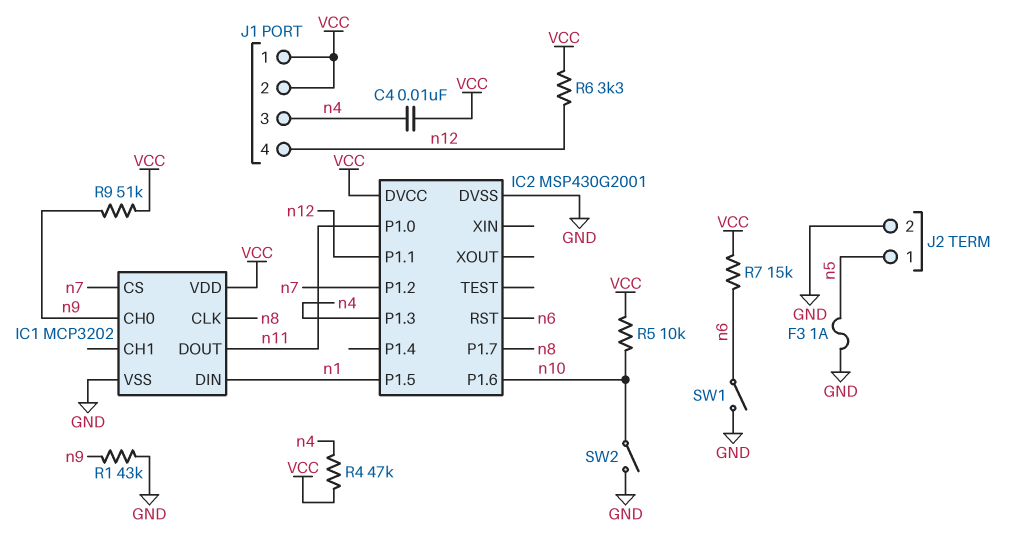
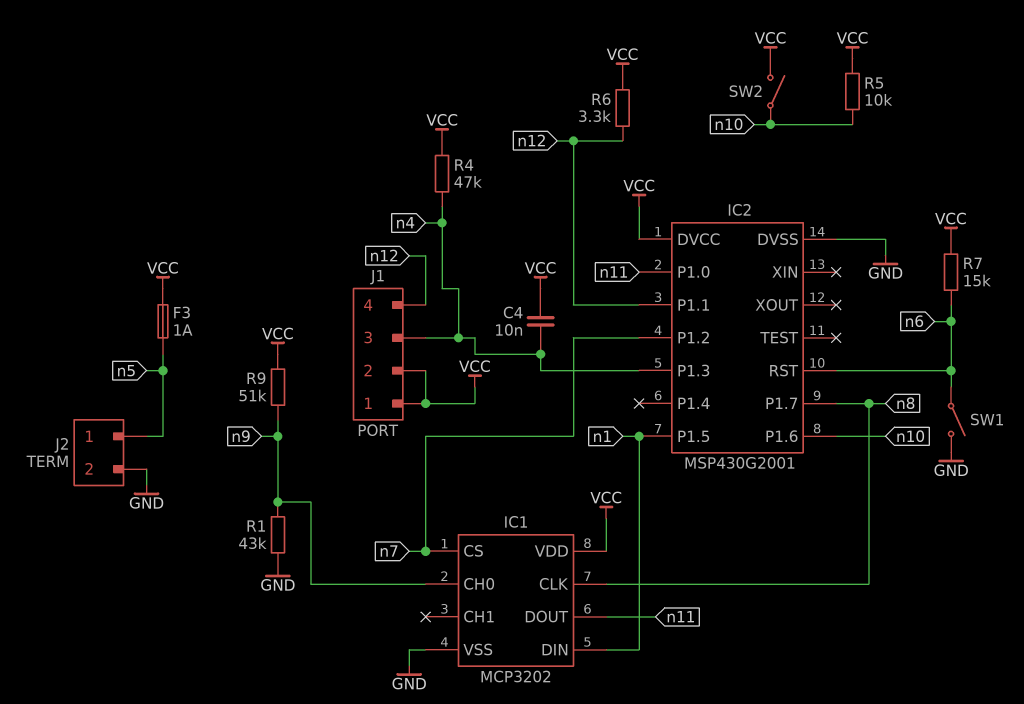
F3: 1A (GND, n5) -> 1A (VCC, n5)
SW2: switch (GND, n10) -> switch (VCC, n10)

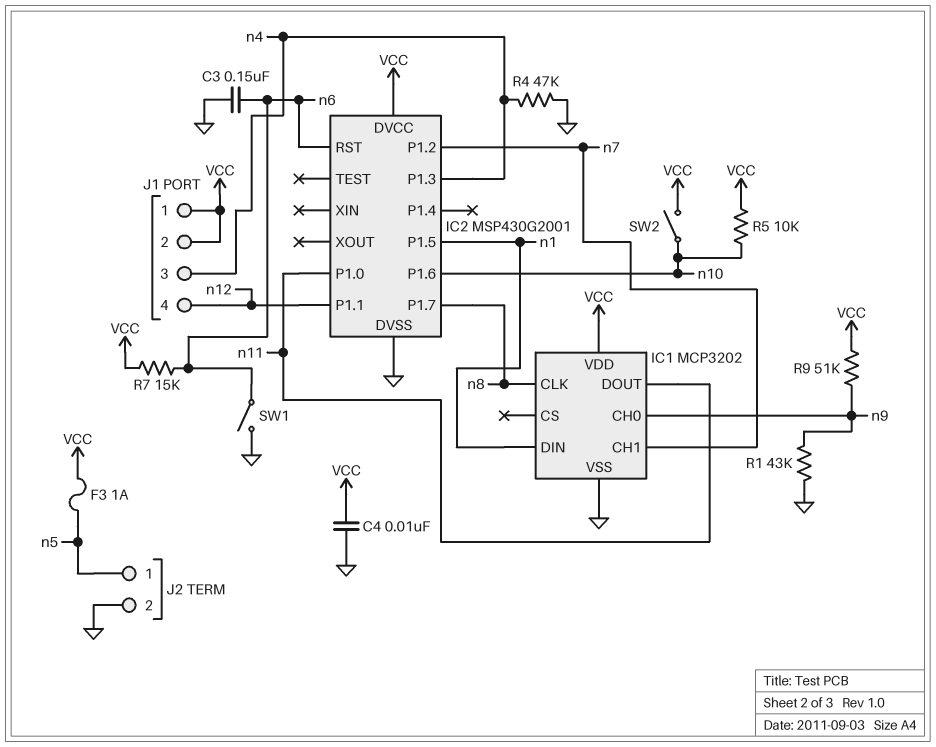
C3: none -> 150nF (GND, n6)
C4: 10nF (VCC, n4) -> 10nF (GND, VCC)
IC1 pin CH1: none -> n7
IC1 pin CS: n7 -> none
R4: 47k (VCC, n4) -> 47k (GND, n4)
R6: 3.3k (VCC, n12) -> none

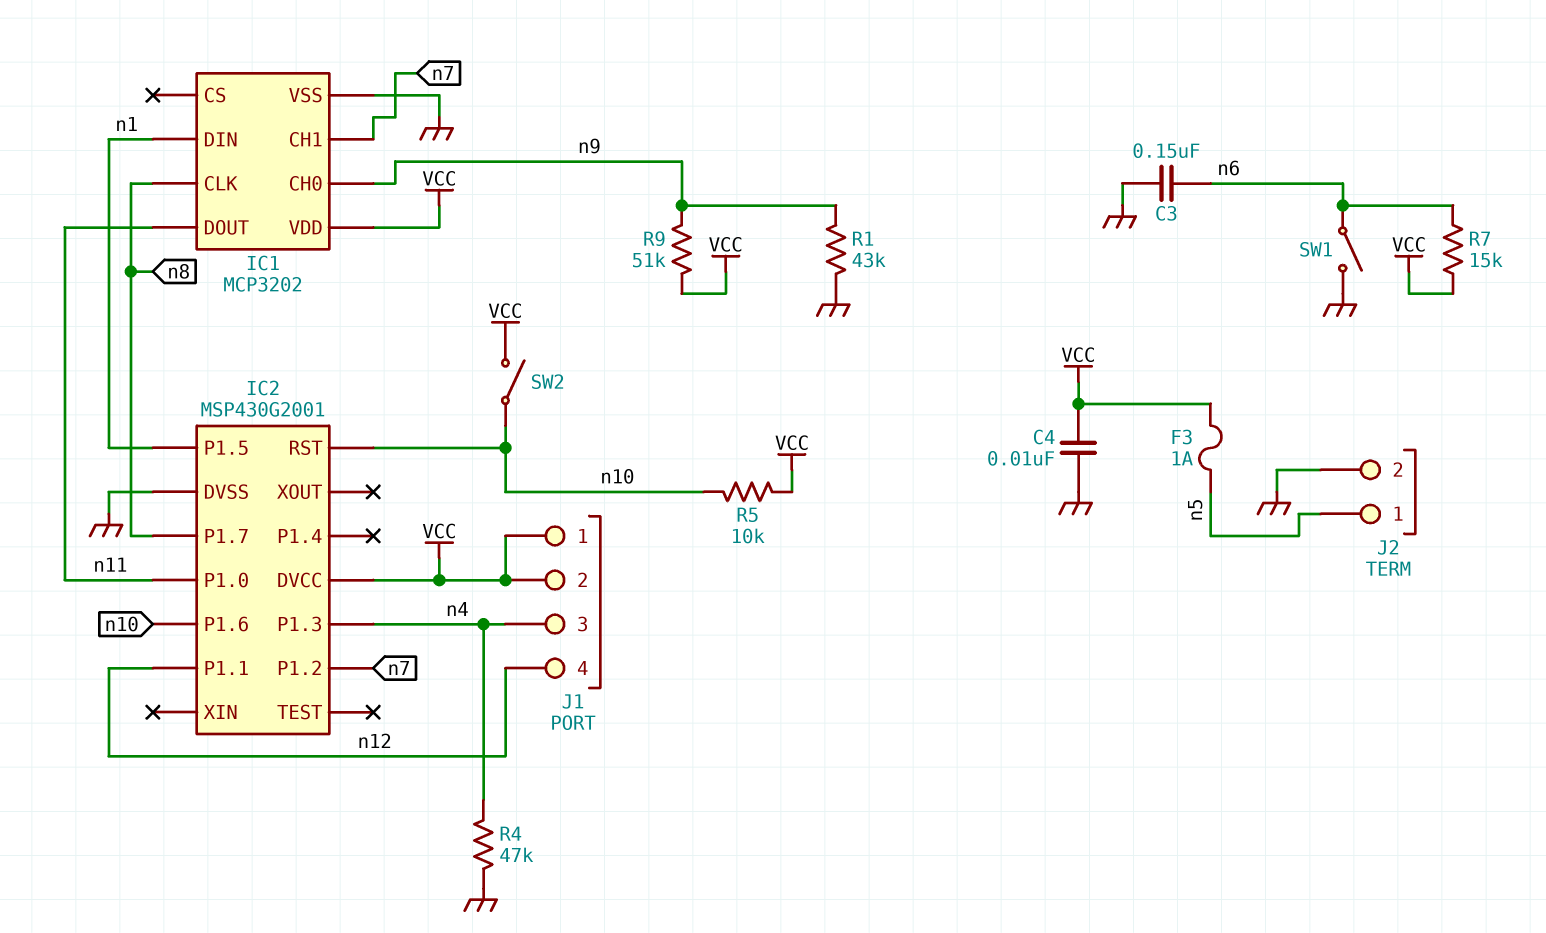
IC2 pin RST: n6 -> n10

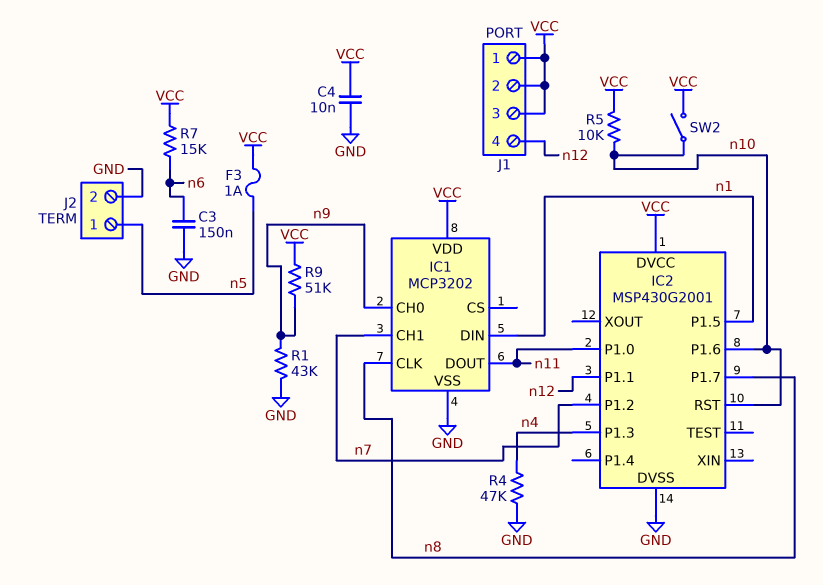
J1 pin 3: n4 -> VCC
SW1: switch (GND, n6) -> none

